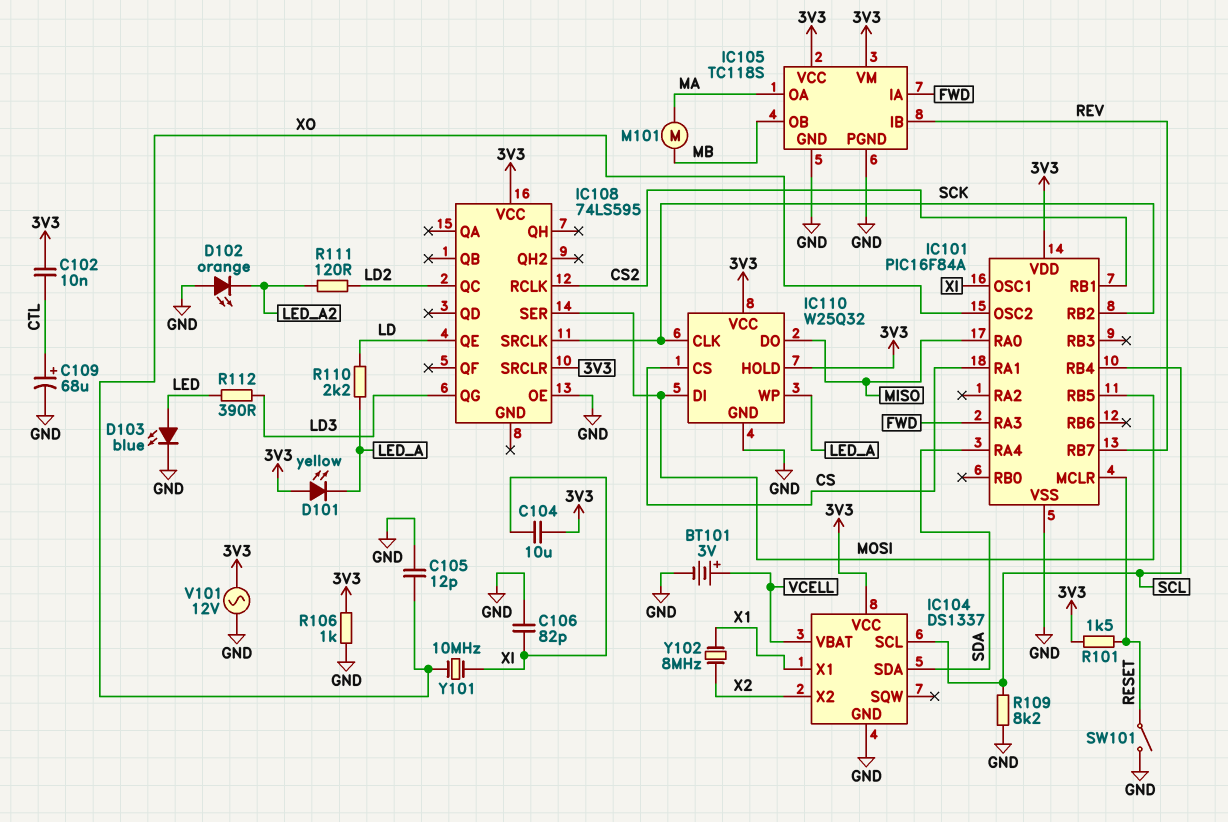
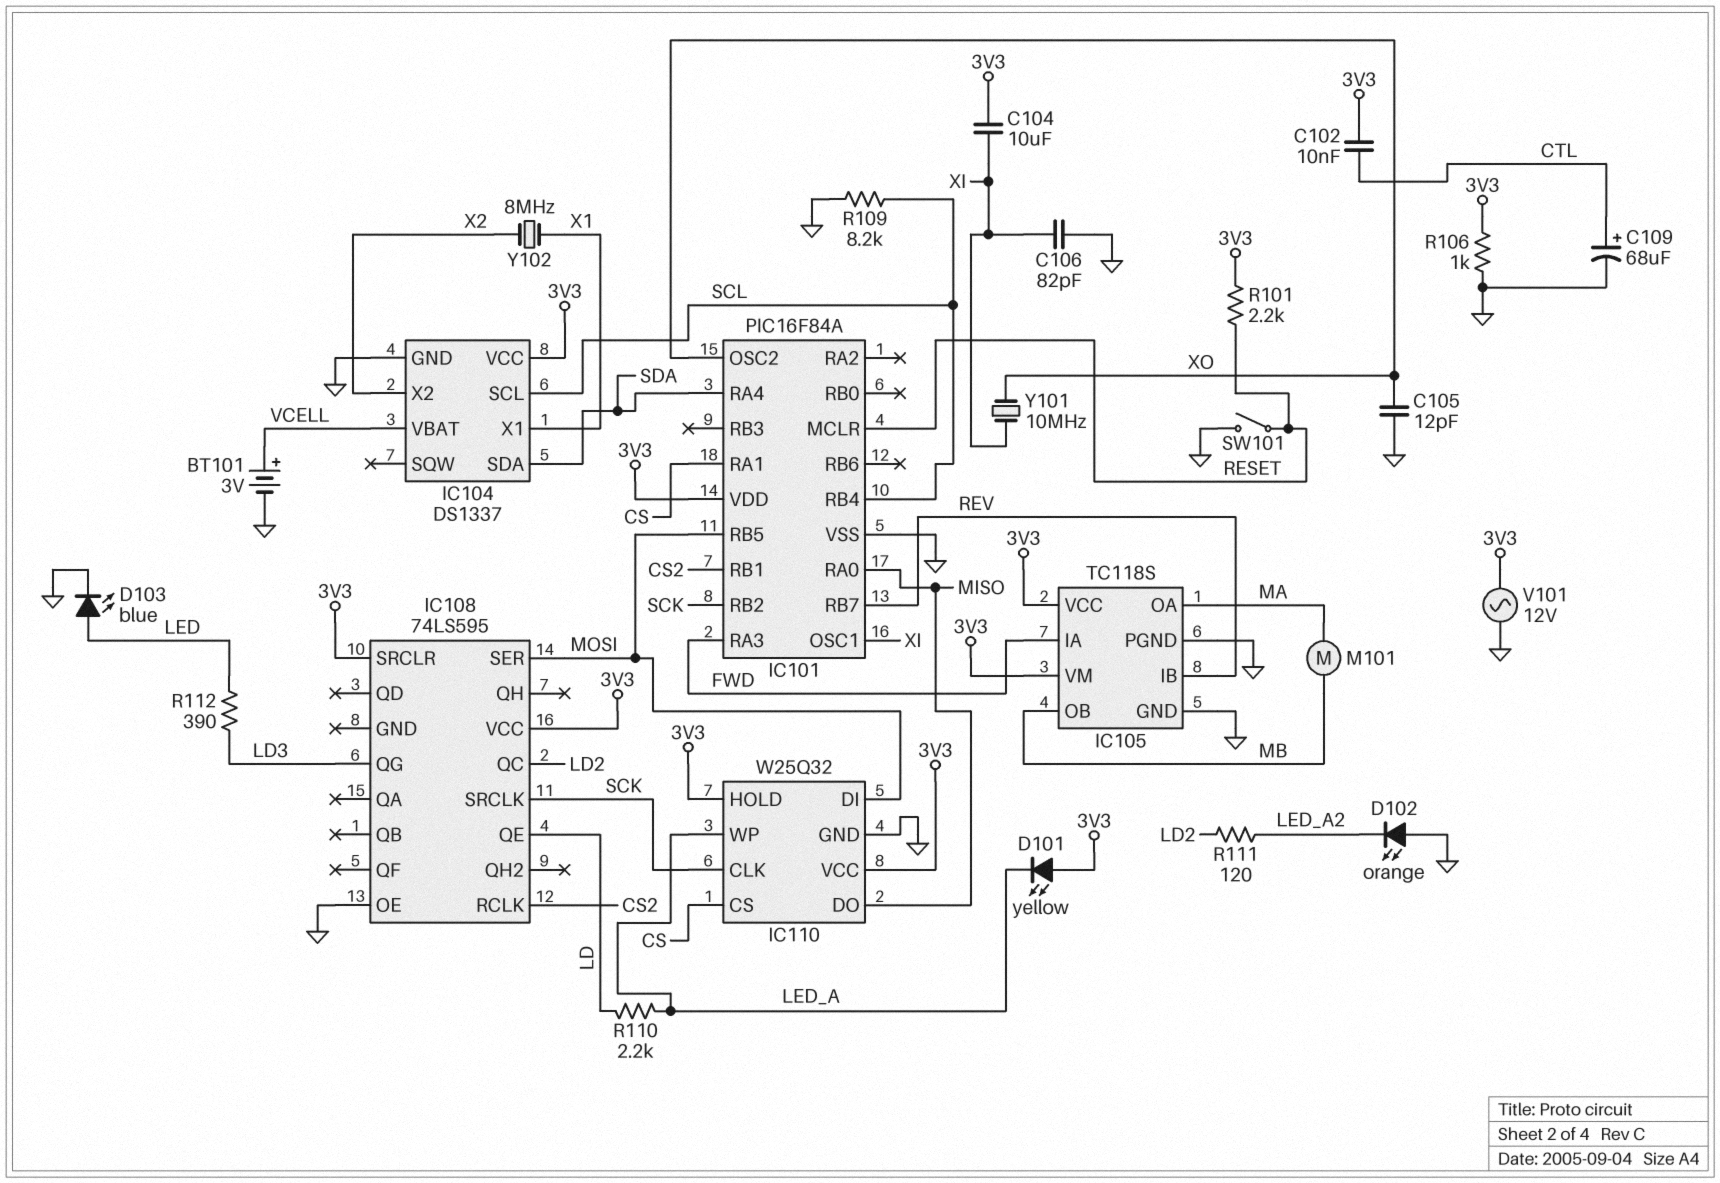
R101: 1.5k (3V3, RESET) -> 2.2k (3V3, RESET)

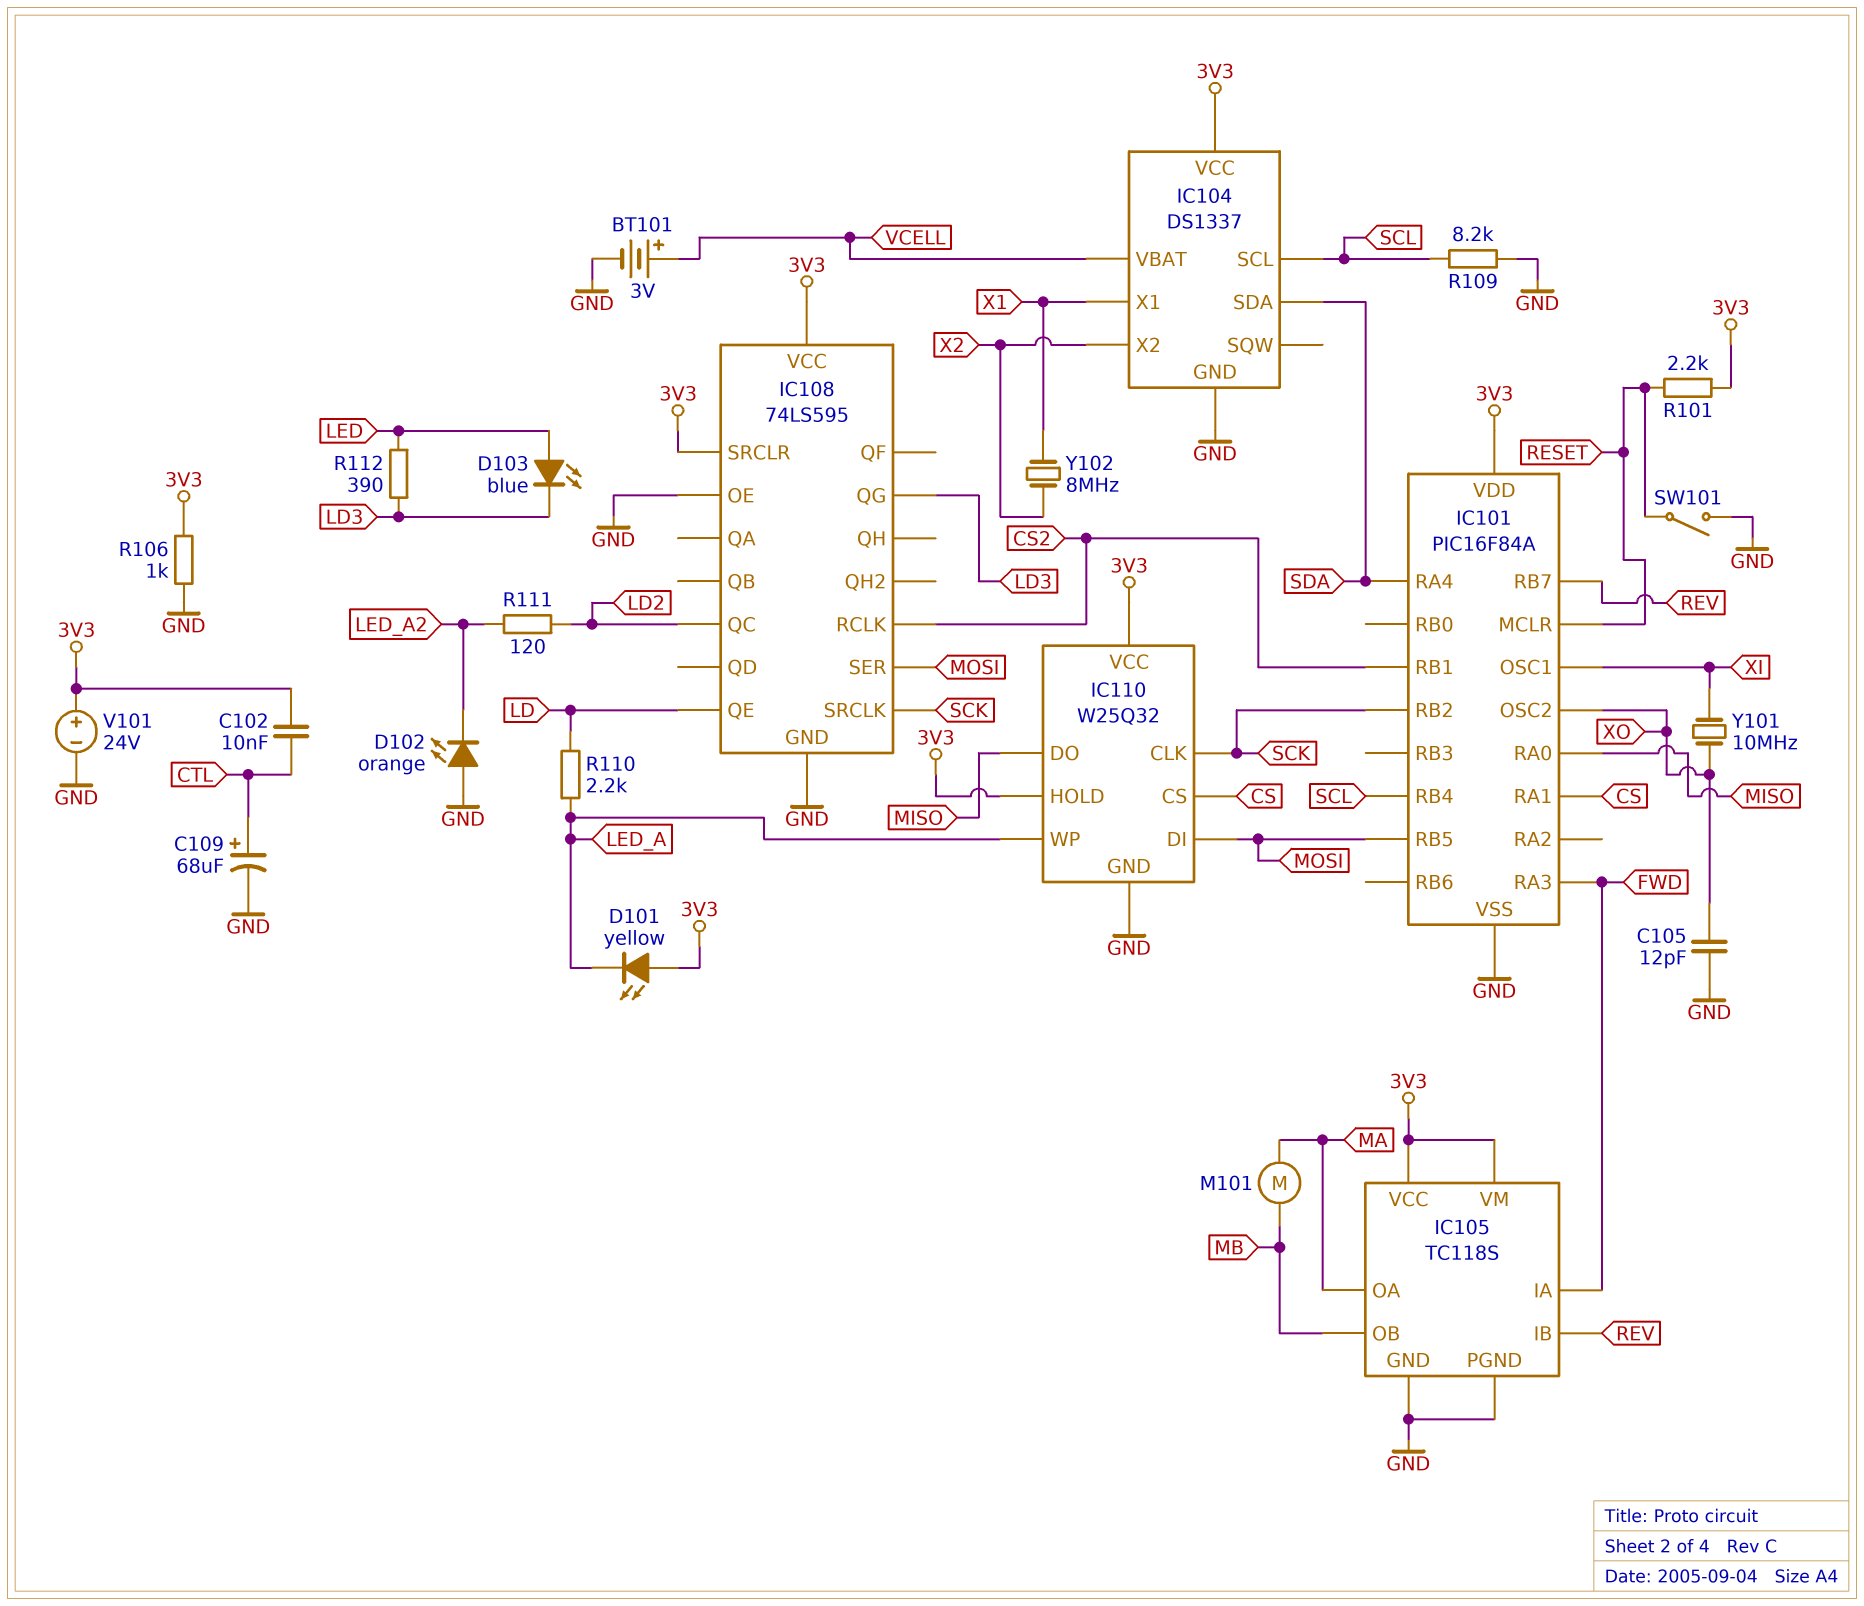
C104: 10uF (3V3, XI) -> none
C106: 82pF (GND, XI) -> none
D103: LED blue (A LED, K GND) -> LED blue (A LED, K LD3)
IC108 pin GND: none -> GND
V101: AC 12V (3V3, GND) -> 24V (plus 3V3, minus GND)

